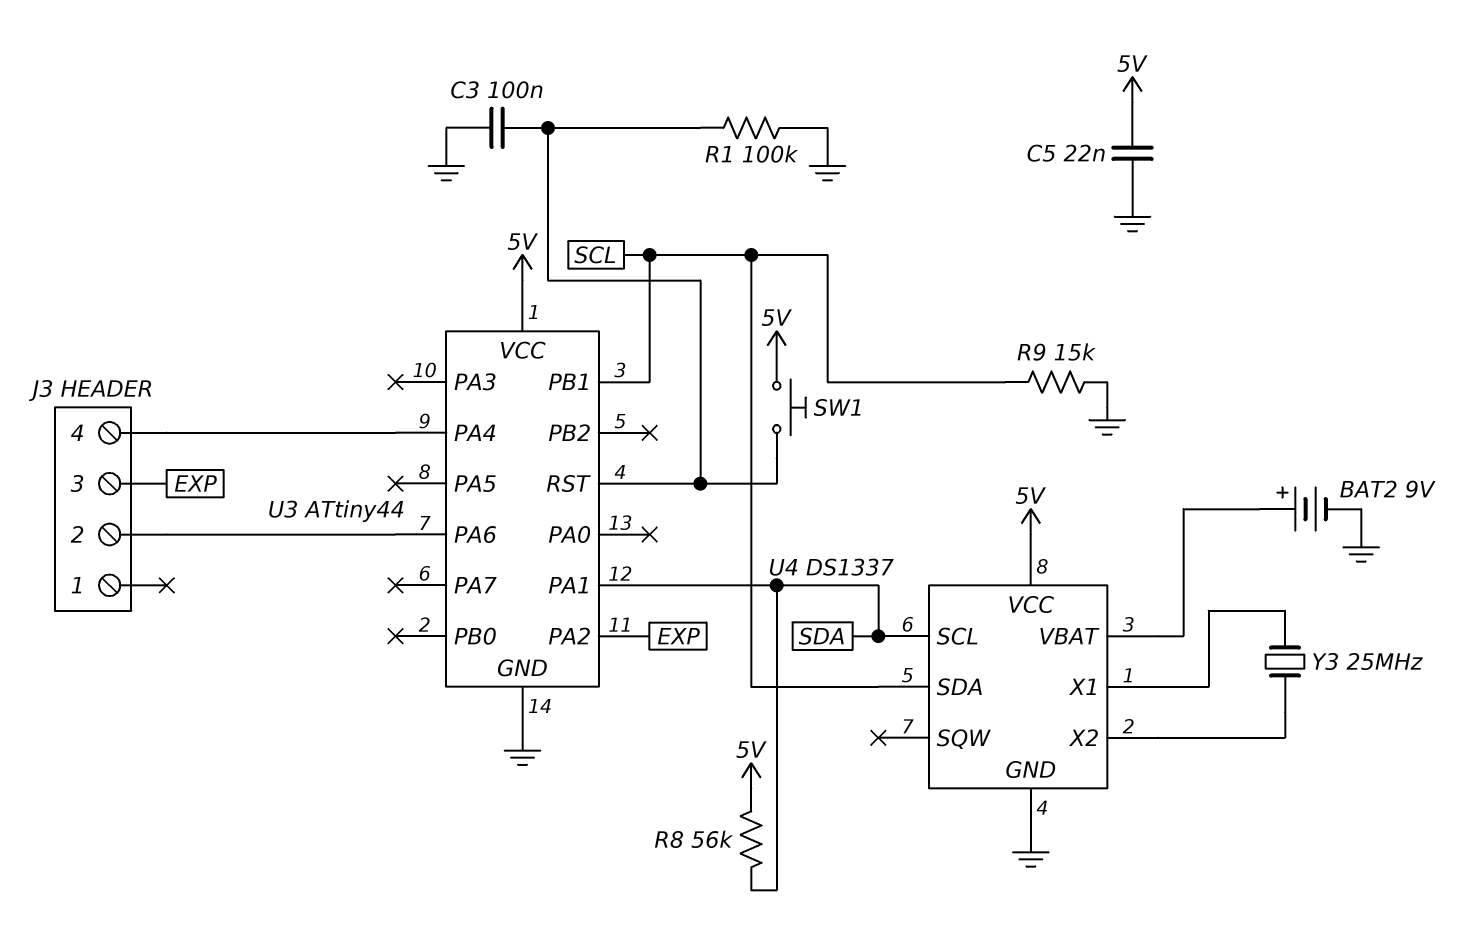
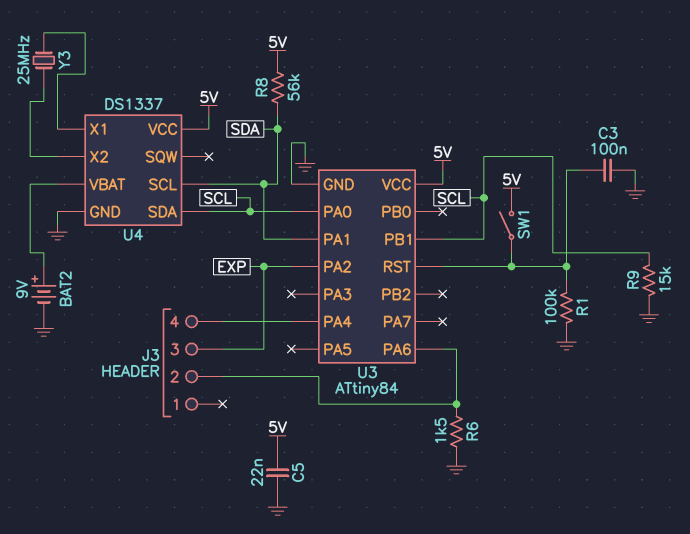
R6: none -> 1.5k (GND, J3/2)
SW1: button (5V, U3/RST) -> switch (5V, U3/RST)
U3: ATtiny44 -> ATtiny84
U3 pin PA0: none -> SCL

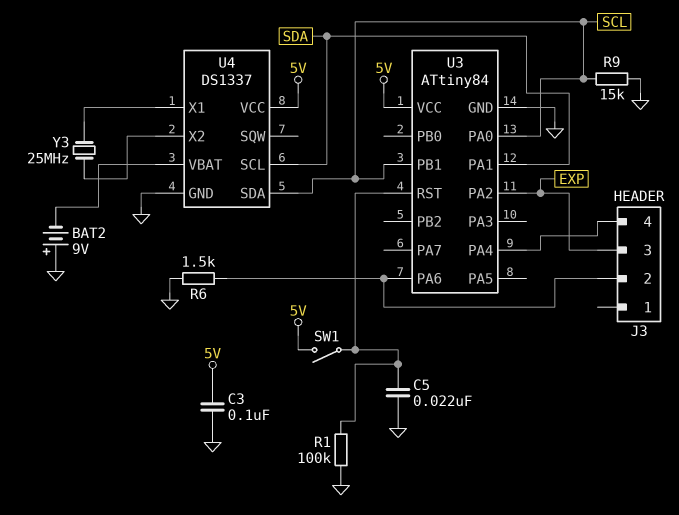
BAT2: 9V (plus U4/VBAT, minus GND) -> 9V (plus GND, minus U4/VBAT)
C3: 100nF (GND, U3/RST) -> 100nF (5V, GND)
C5: 22nF (5V, GND) -> 22nF (GND, U3/RST)
R8: 56k (5V, SDA) -> none

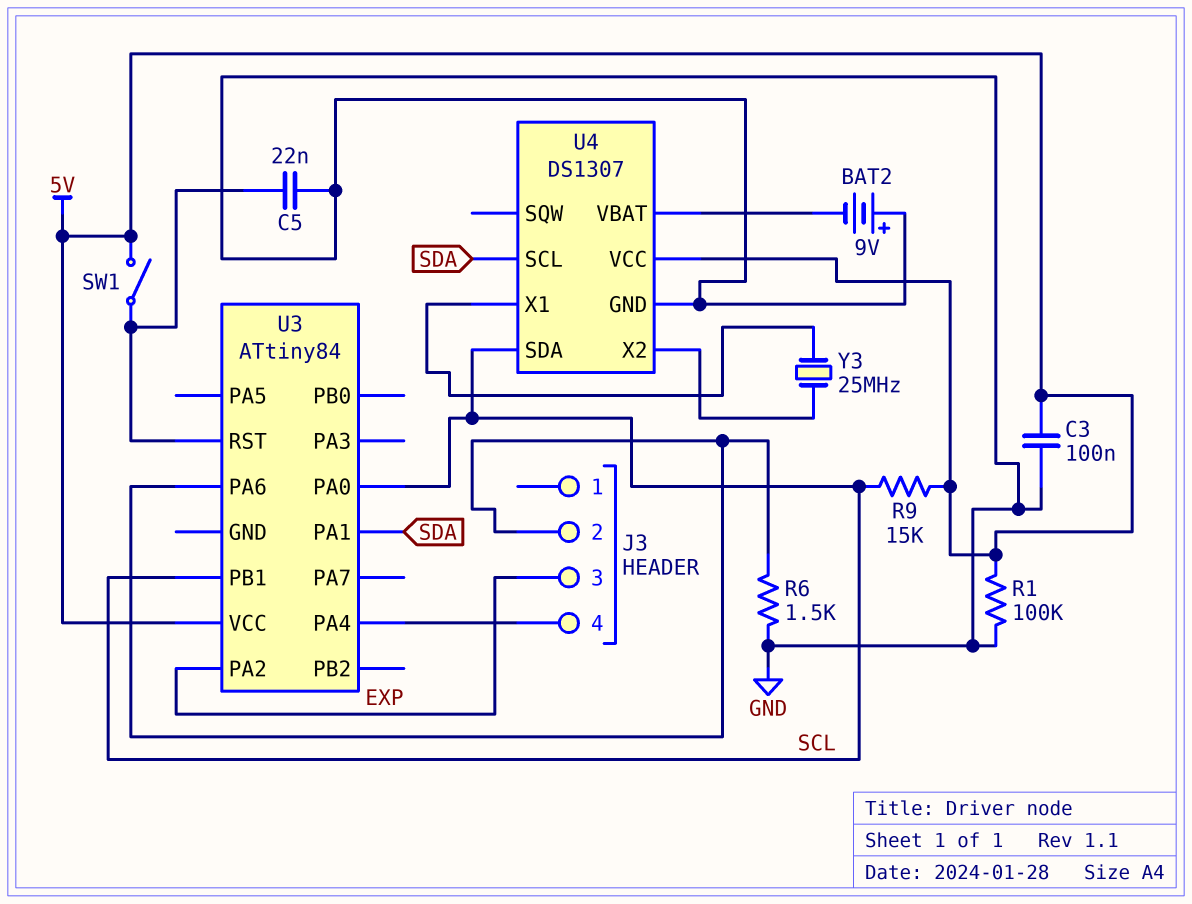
R1: 100k (GND, U3/RST) -> 100k (5V, GND)
R9: 15k (GND, SCL) -> 15k (5V, SCL)
U3 pin GND: GND -> none
U4: DS1337 -> DS1307

